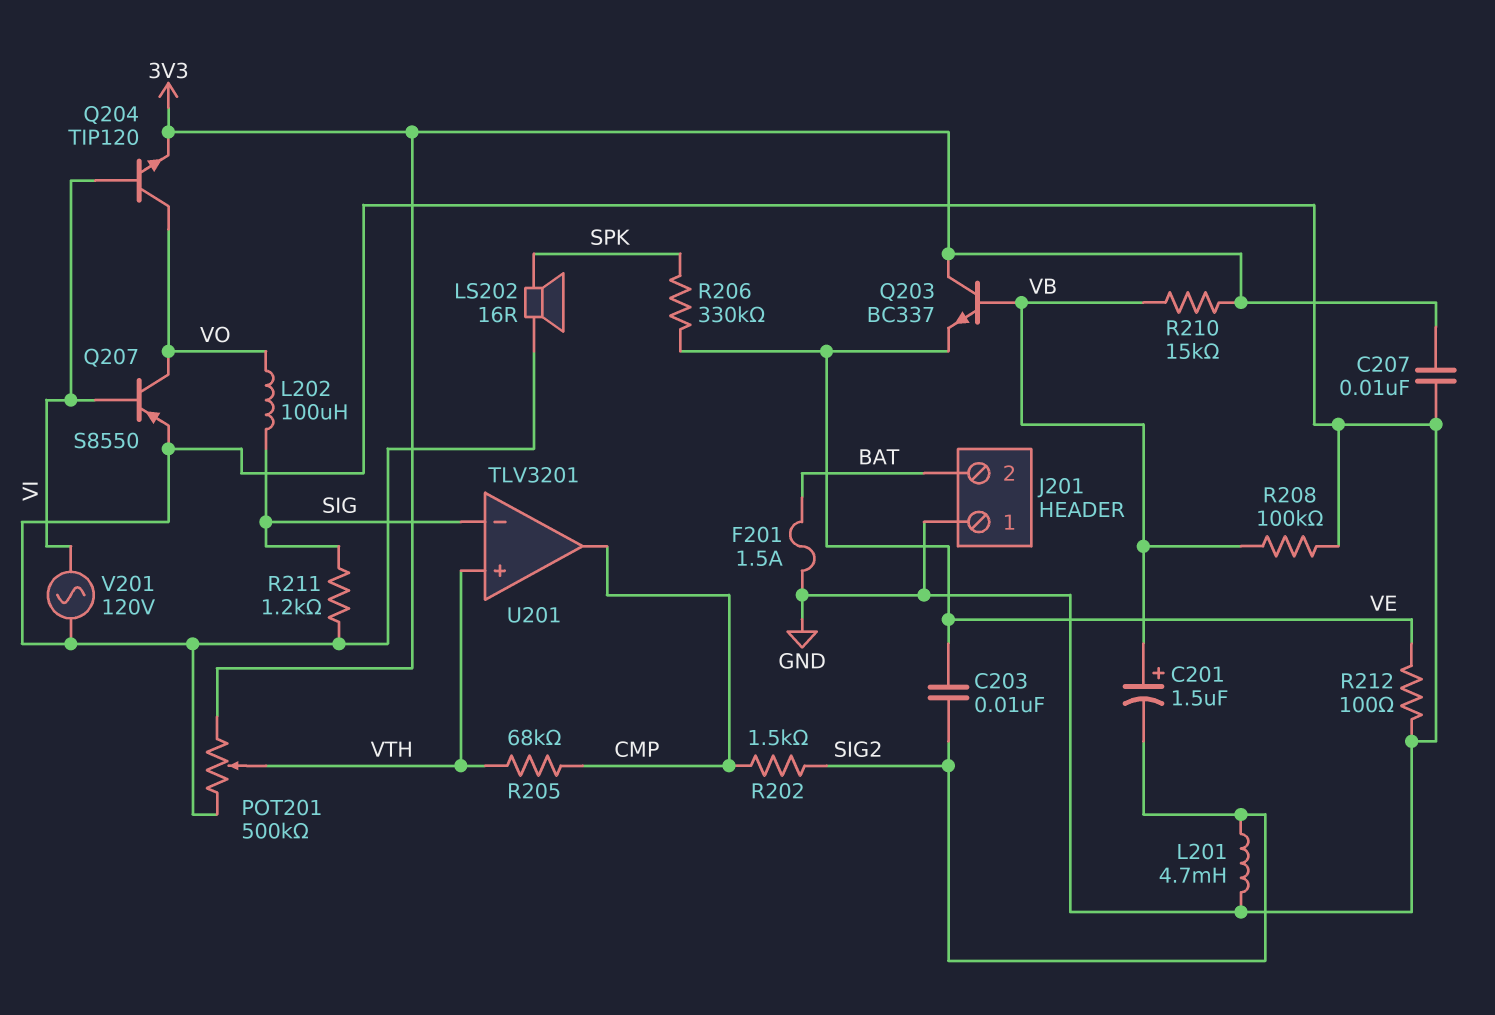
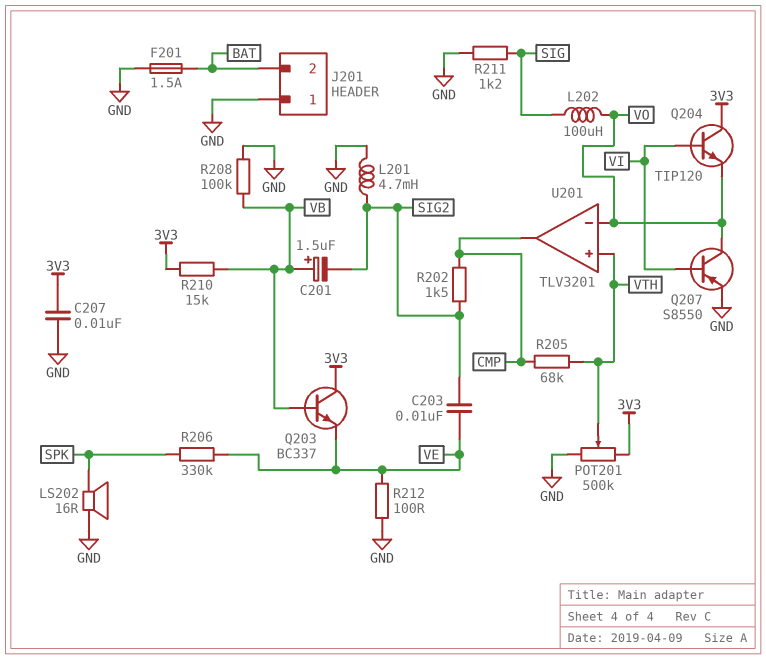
Q204: NPN TIP120 (B VI, C VO, E 3V3) -> NPN TIP120 (B VI, C 3V3, E VO)
U201 pin in-: SIG -> VO
V201: AC 120V (GND, VI) -> none

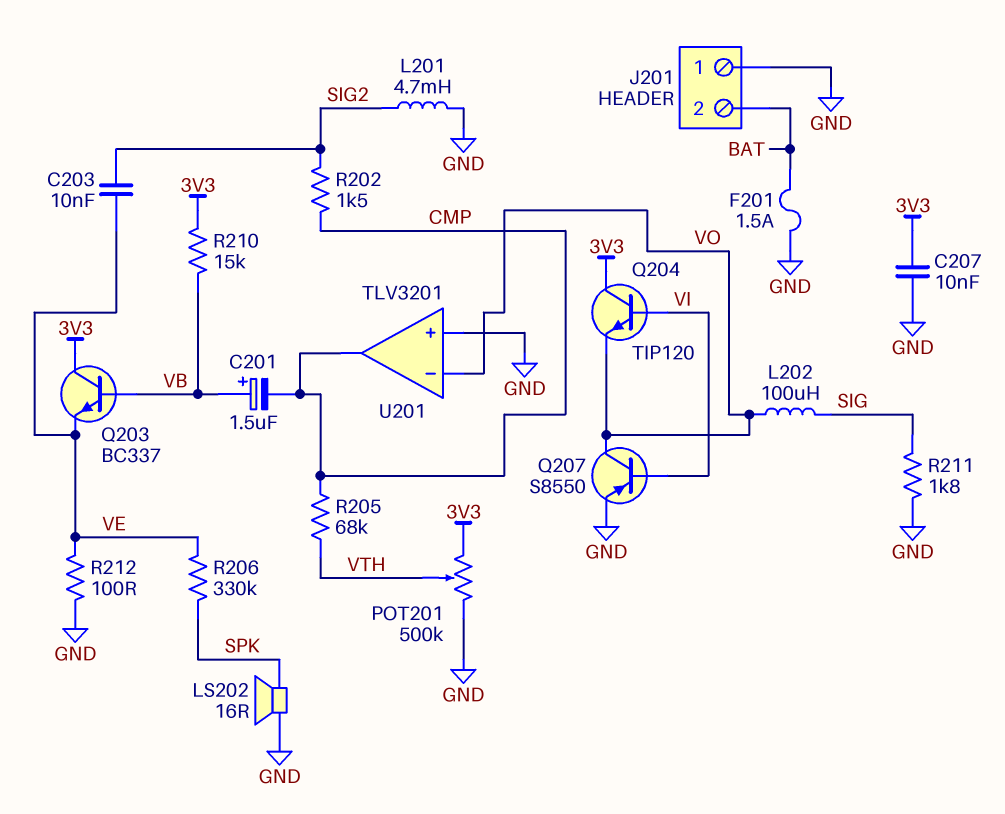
C201: 1.5uF (plus VB, minus SIG2) -> 1.5uF (plus VB, minus CMP)
R208: 100k (GND, VB) -> none
R211: 1.2k (GND, SIG) -> 1.8k (GND, SIG)
U201 pin in+: VTH -> GND

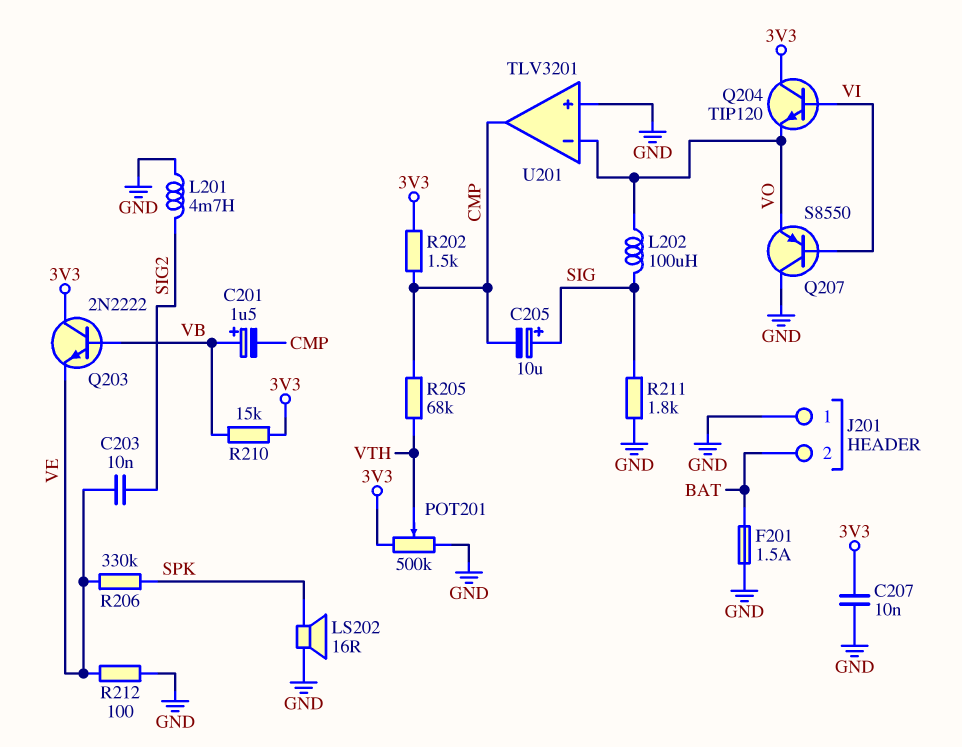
C205: none -> 10uF (plus SIG, minus CMP)
Q203: NPN BC337 (B VB, C 3V3, E VE) -> NPN 2N2222 (B VB, C 3V3, E VE)
Q207: PNP S8550 (B VI, C VO, E GND) -> PNP S8550 (B VI, C GND, E VO)
R202: 1.5k (CMP, SIG2) -> 1.5k (3V3, CMP)

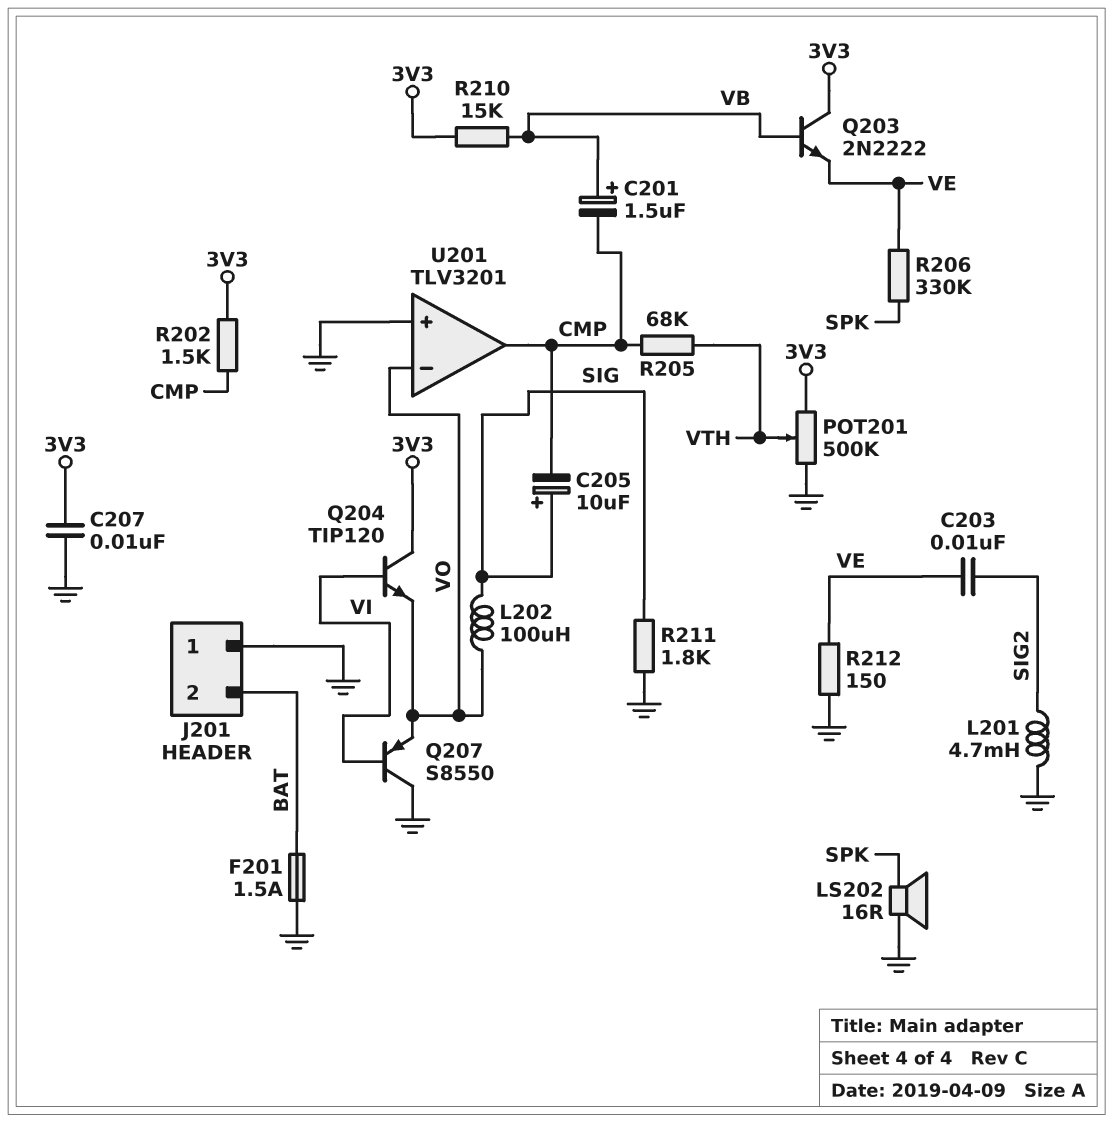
R212: 100 (GND, VE) -> 150 (GND, VE)

